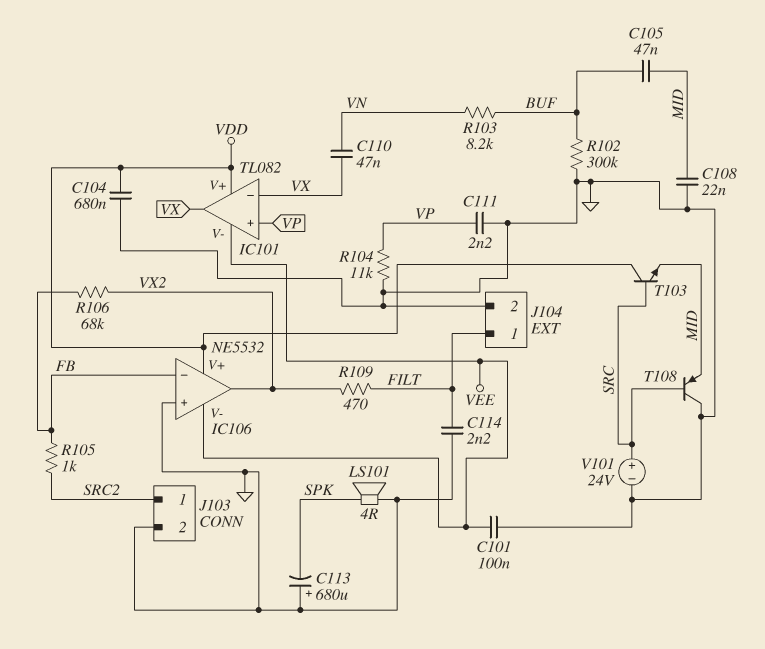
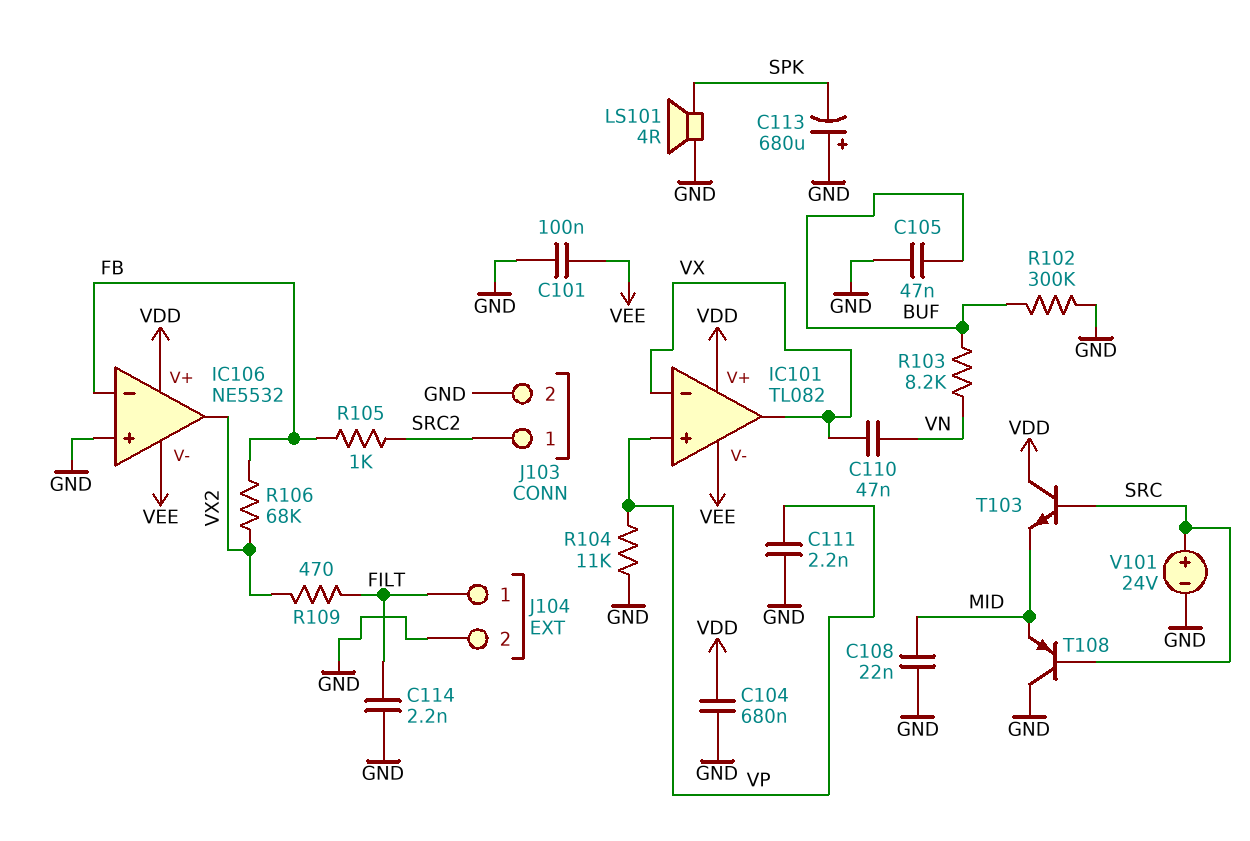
C105: 47nF (BUF, MID) -> 47nF (BUF, GND)

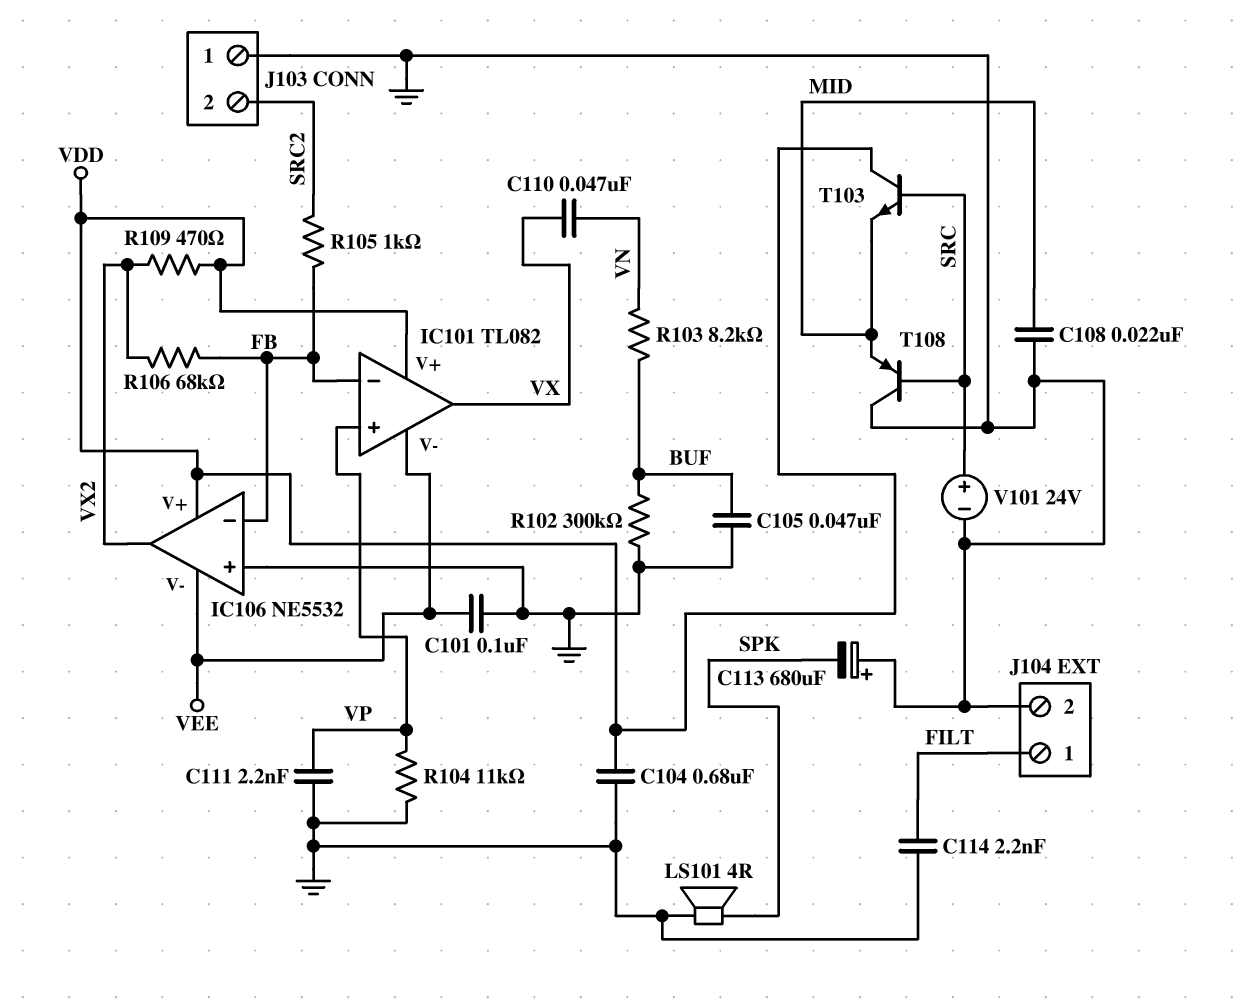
IC101 pin in-: VX -> FB
J103 pin 1: SRC2 -> GND
J103 pin 2: GND -> SRC2
R109: 470 (FILT, VX2) -> 470 (VDD, VX2)

